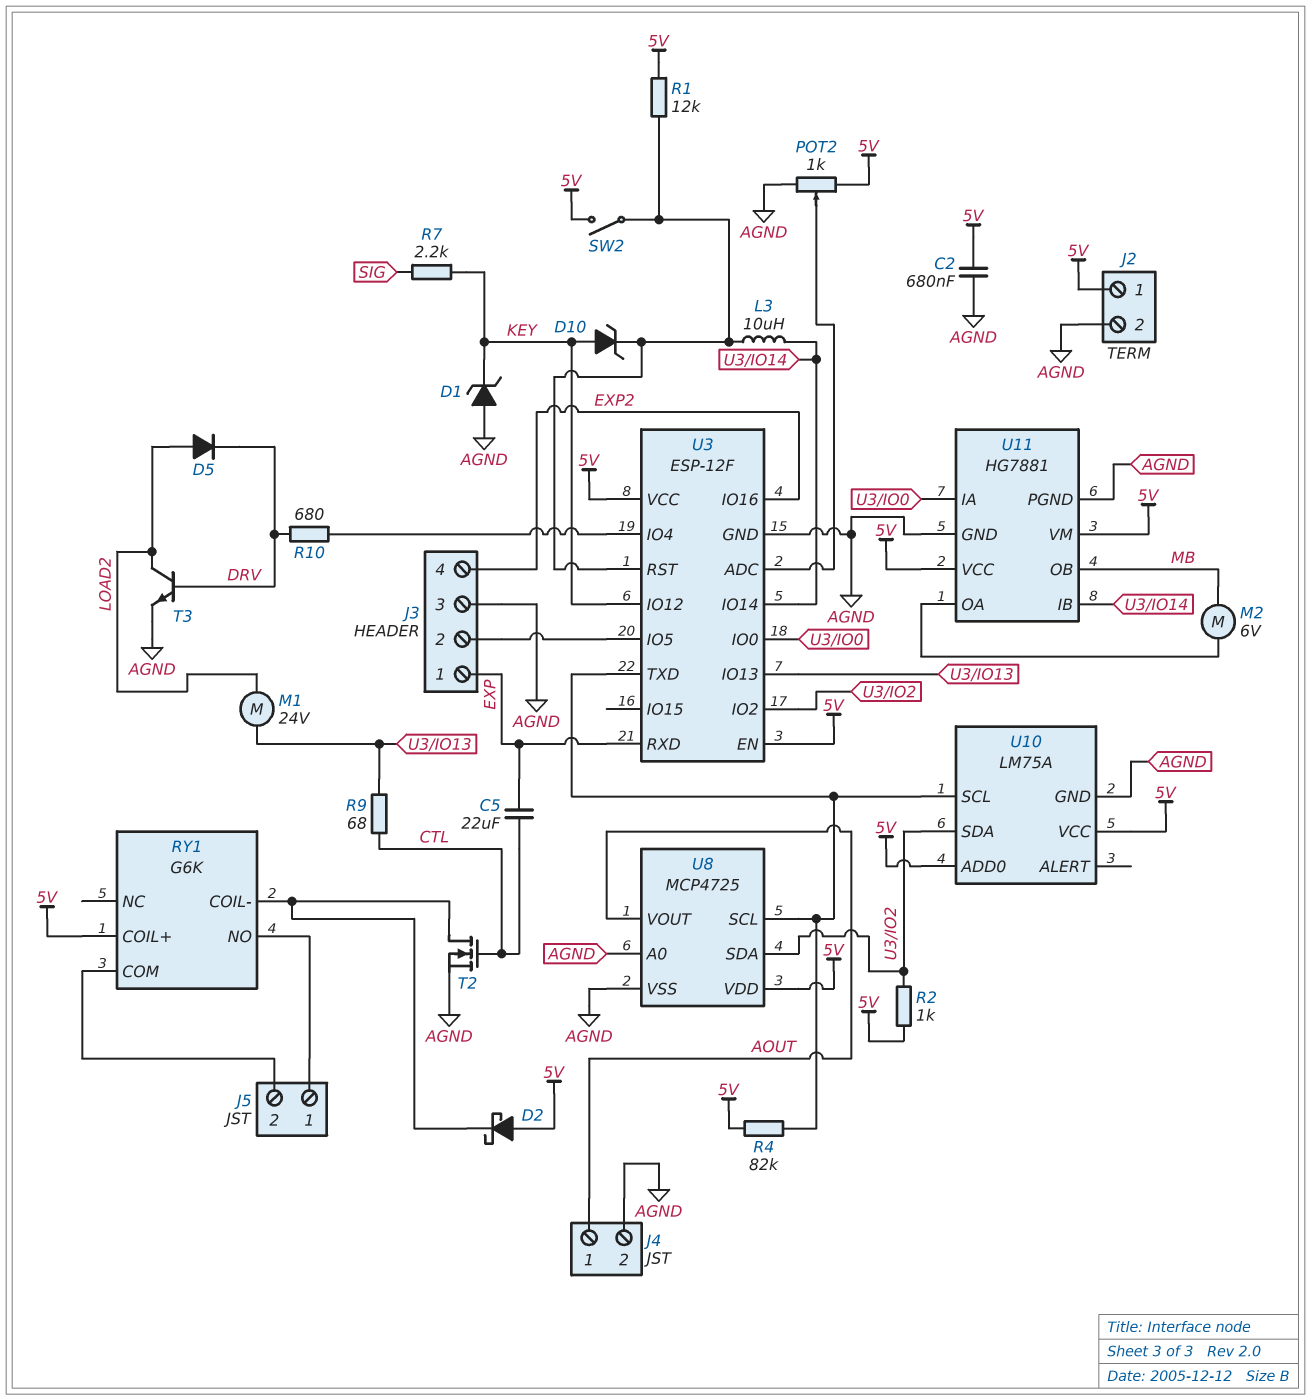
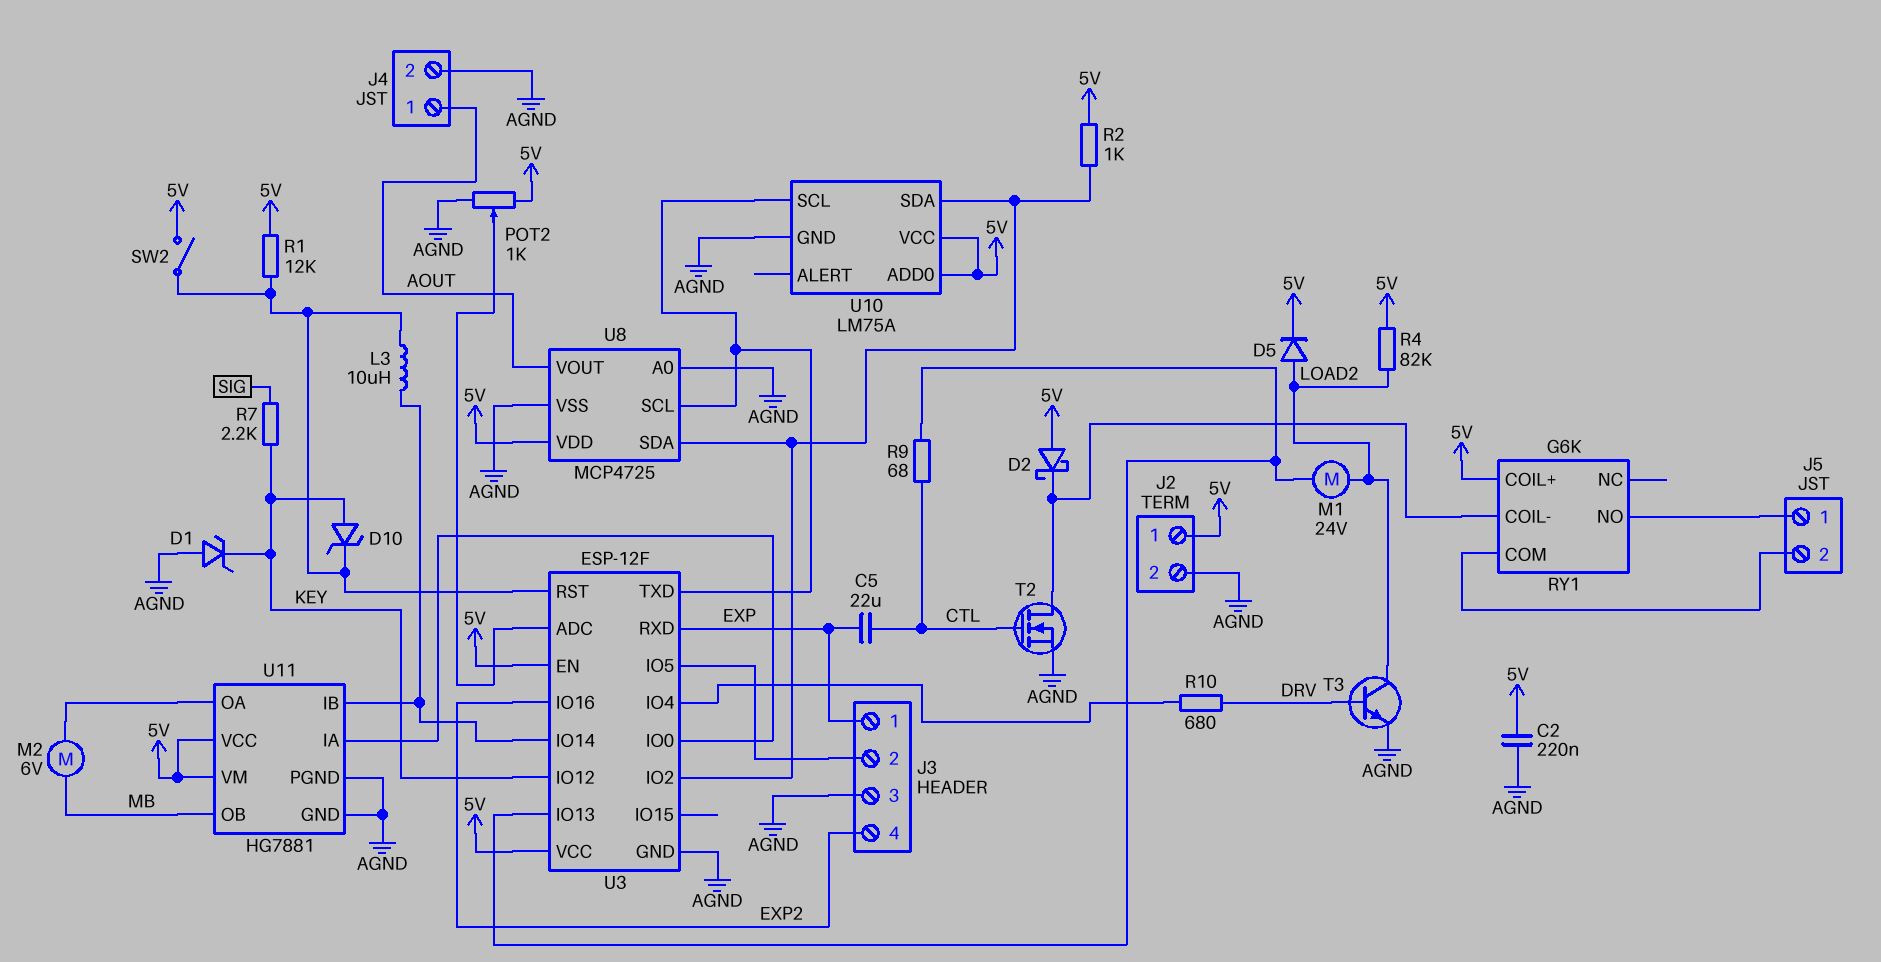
C2: 680nF (5V, AGND) -> 220nF (5V, AGND)
D5: diode (A LOAD2, K DRV) -> diode (A LOAD2, K 5V)
R4: 82k (5V, U3/TXD) -> 82k (5V, LOAD2)

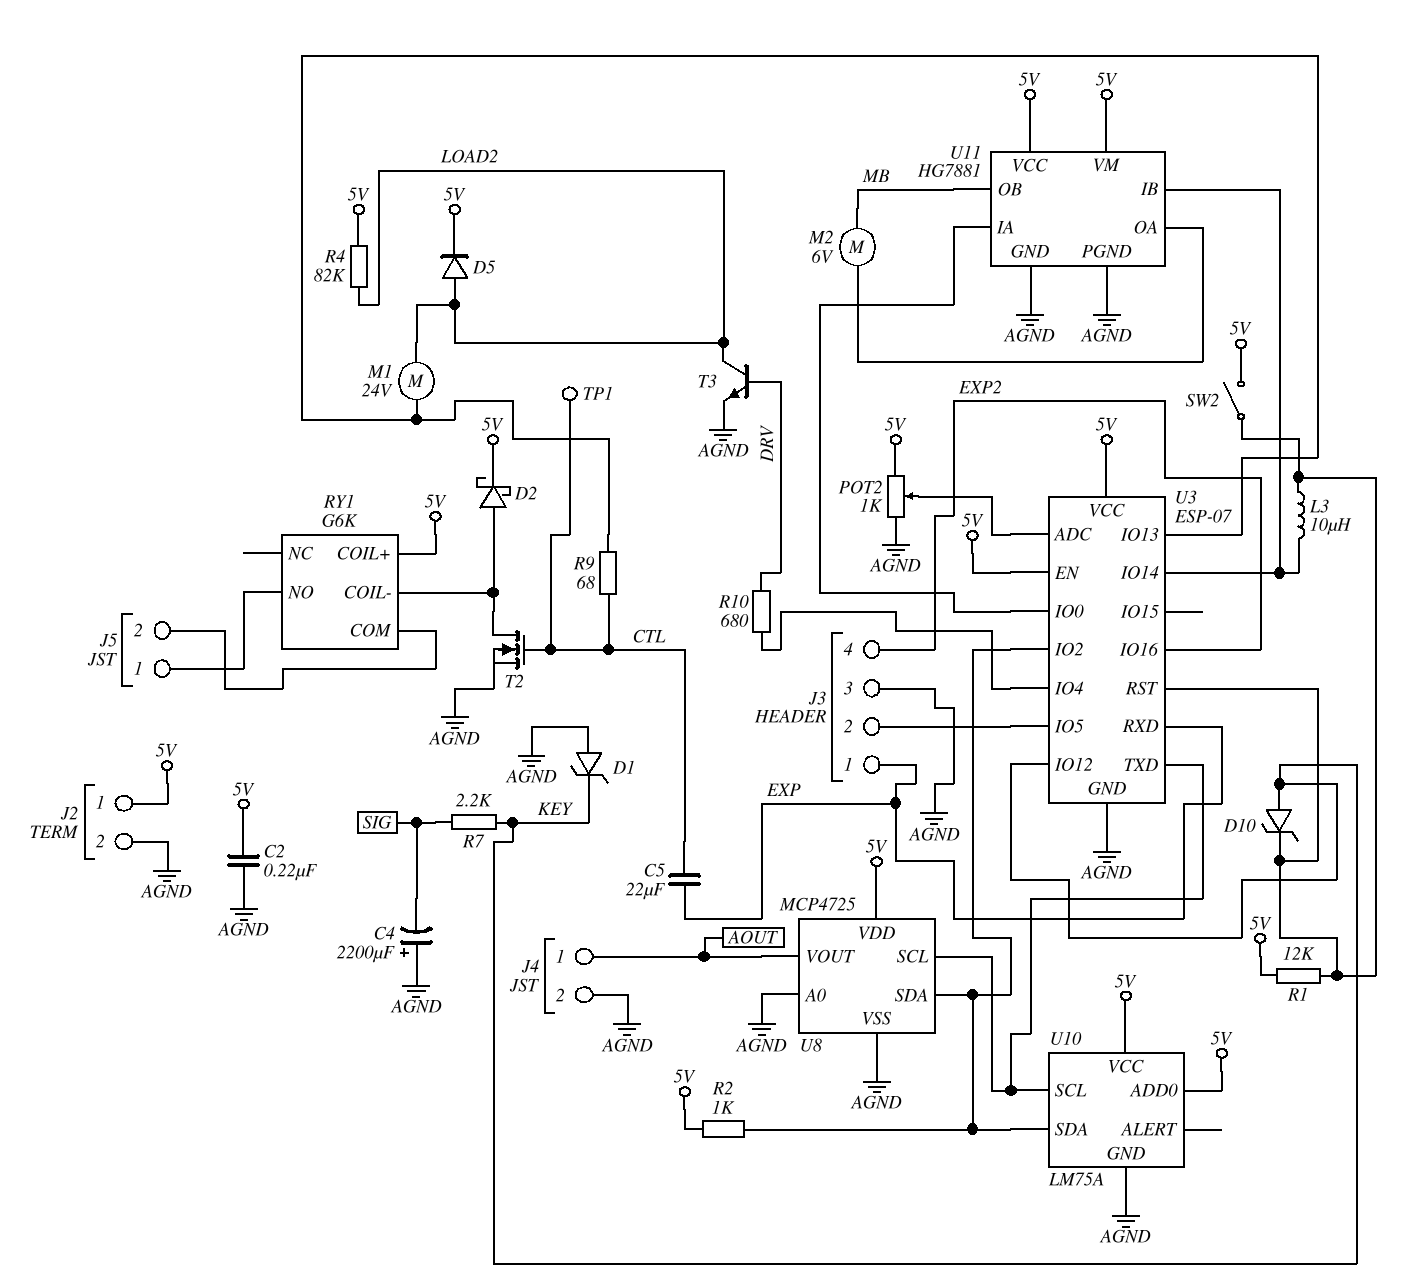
C4: none -> 2200uF (plus AGND, minus SIG)
D2: schottky (A 5V, K RY1/COIL-) -> schottky (A RY1/COIL-, K 5V)
TP1: none -> test point (CTL)
U3: ESP-12F -> ESP-07

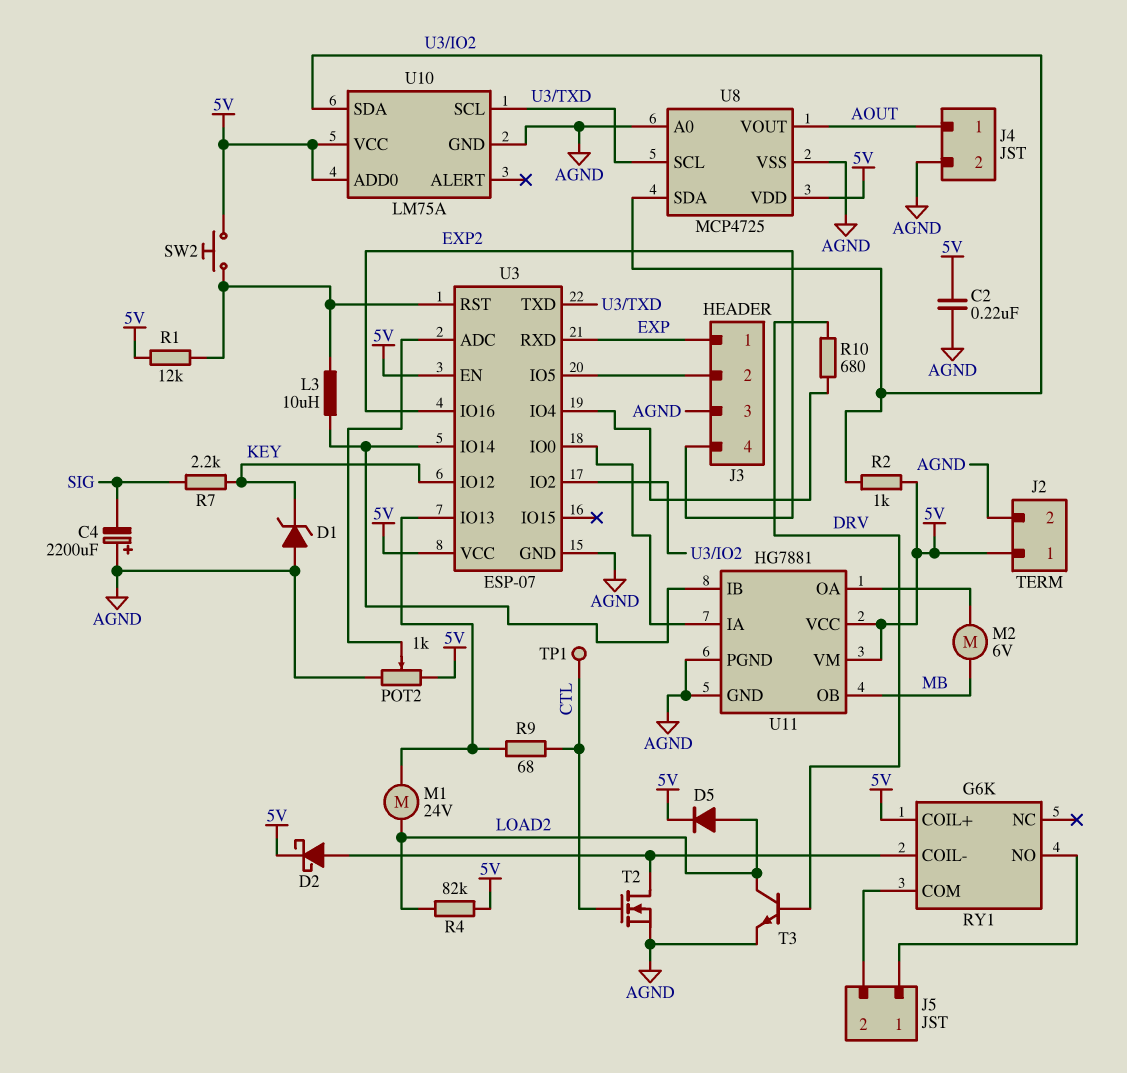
C5: 22uF (CTL, EXP) -> none
D10: zener (A KEY, K U3/RST) -> none
SW2: switch (5V, U3/RST) -> button (5V, U3/RST)

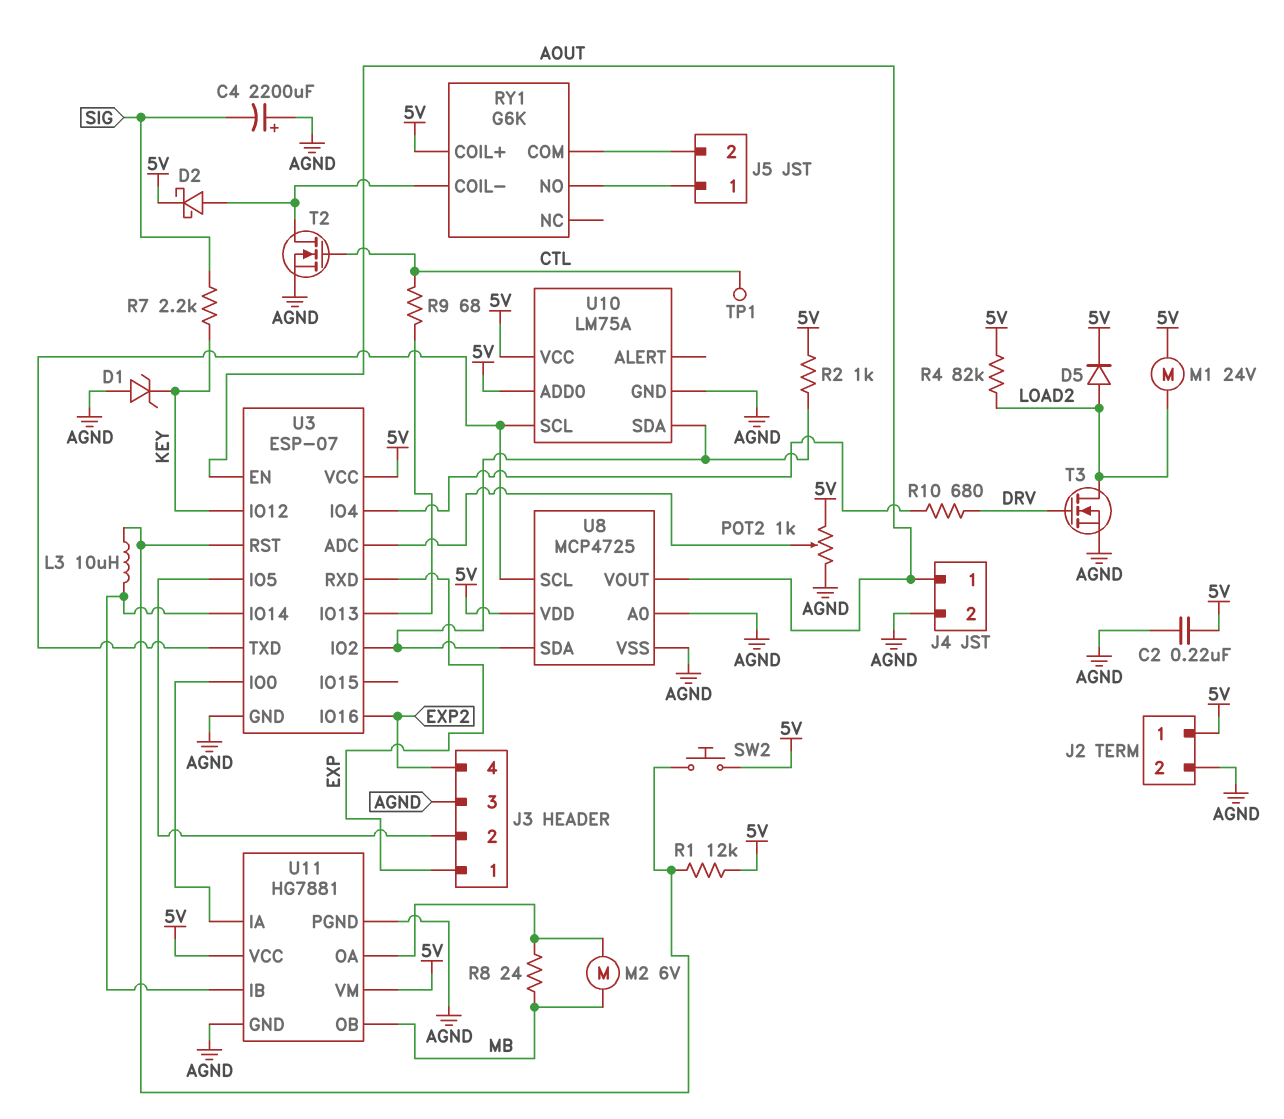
M1: motor 24V (LOAD2, U3/IO13) -> motor 24V (5V, LOAD2)
R8: none -> 24 (MB, U11/OA)
T3: NPN (B DRV, C LOAD2, E AGND) -> NMOS (G DRV, D LOAD2, S AGND)
U3 pin EN: 5V -> AOUT

